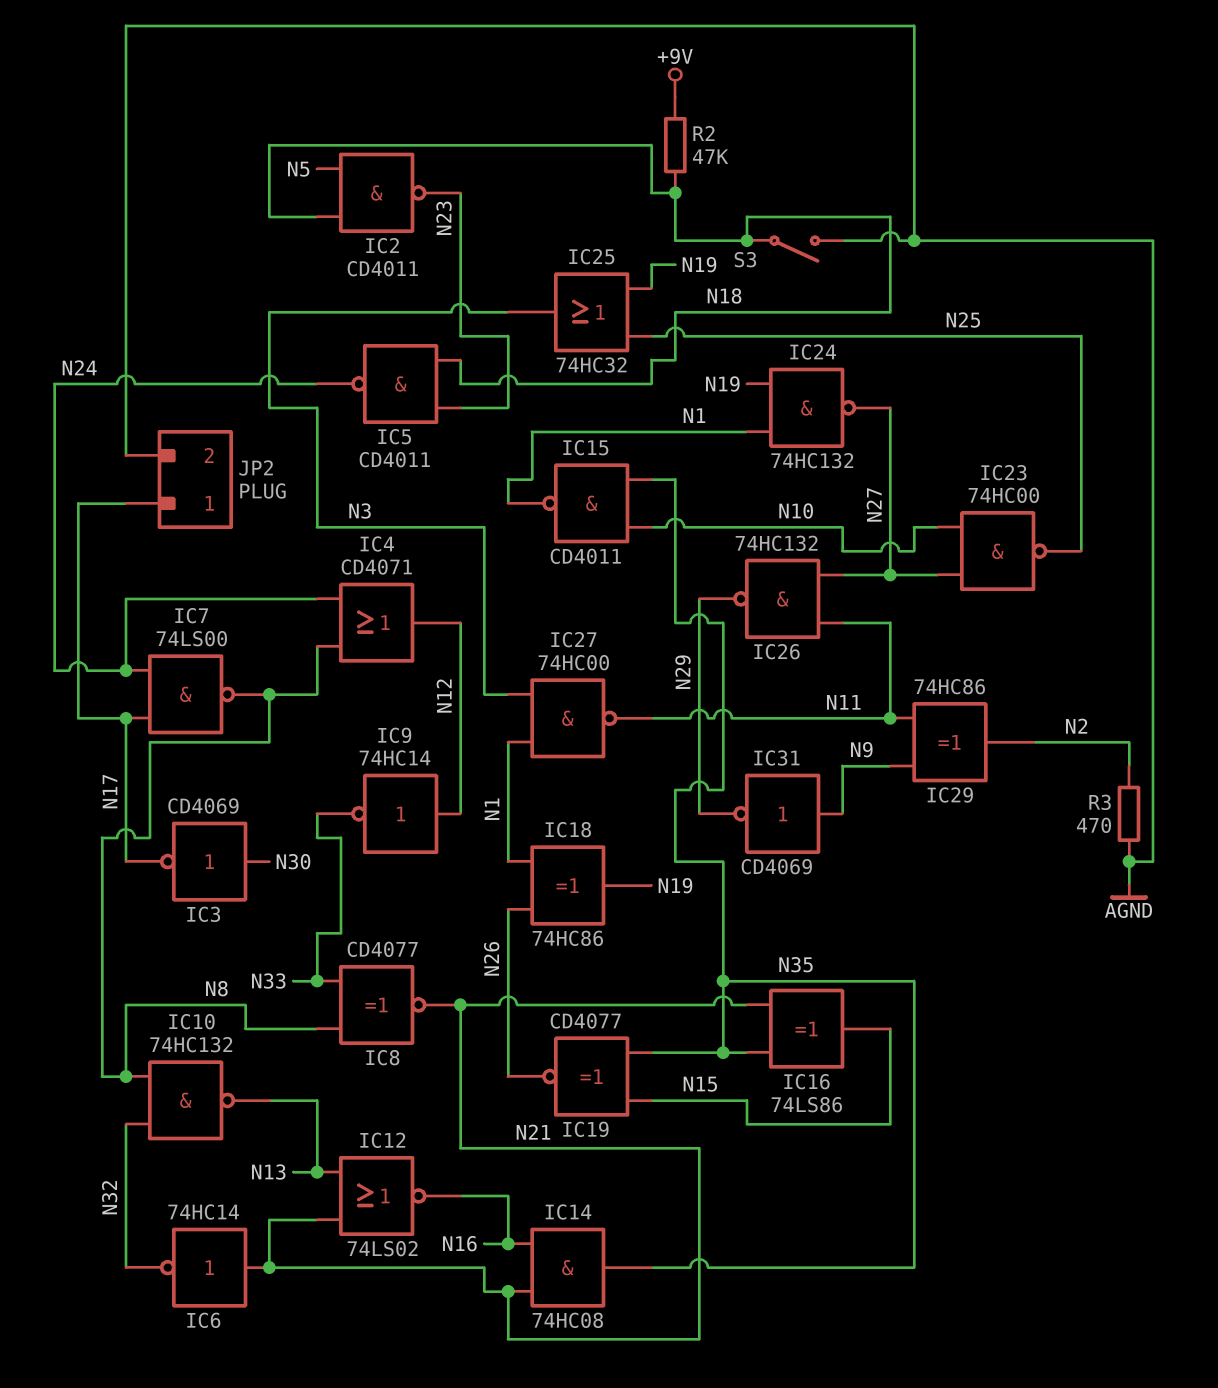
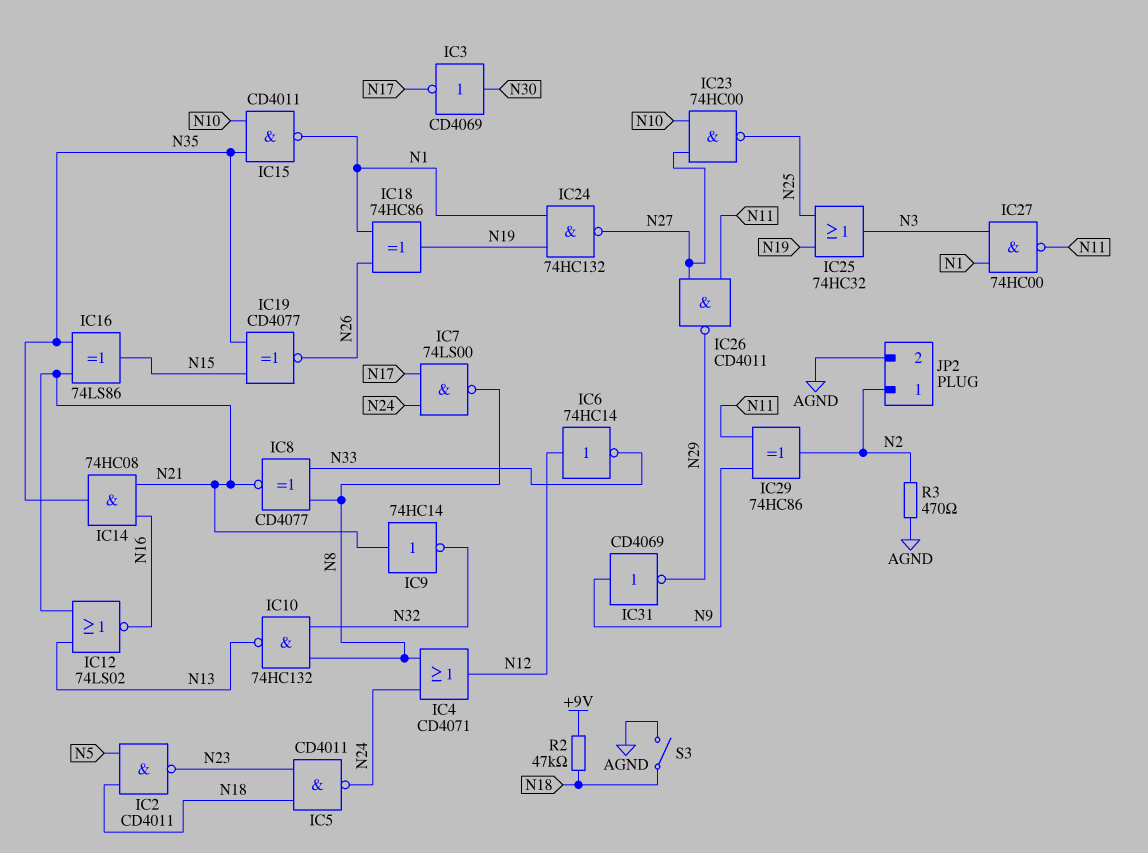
IC6: NOT 74HC14 (in N21, out N32) -> NOT 74HC14 (in N12, out N33)
IC9: NOT 74HC14 (in N12, out N33) -> NOT 74HC14 (in N21, out N32)
IC26: NAND 74HC132 (in N11, in N27, out N29) -> NAND CD4011 (in N11, in N27, out N29)
JP2 pin 1: N17 -> N2

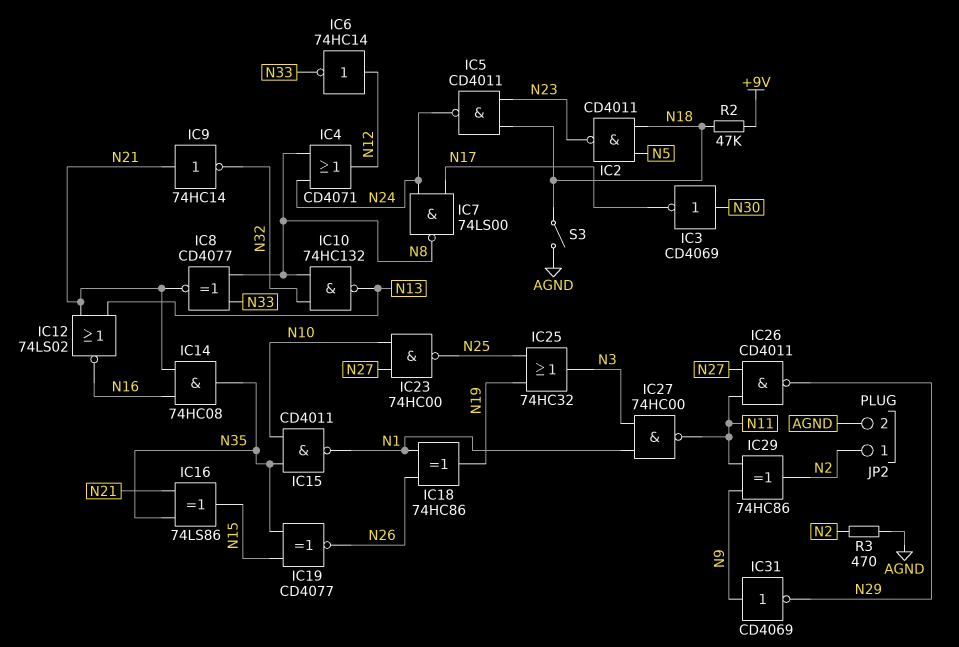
IC24: NAND 74HC132 (in N1, in N19, out N27) -> none

